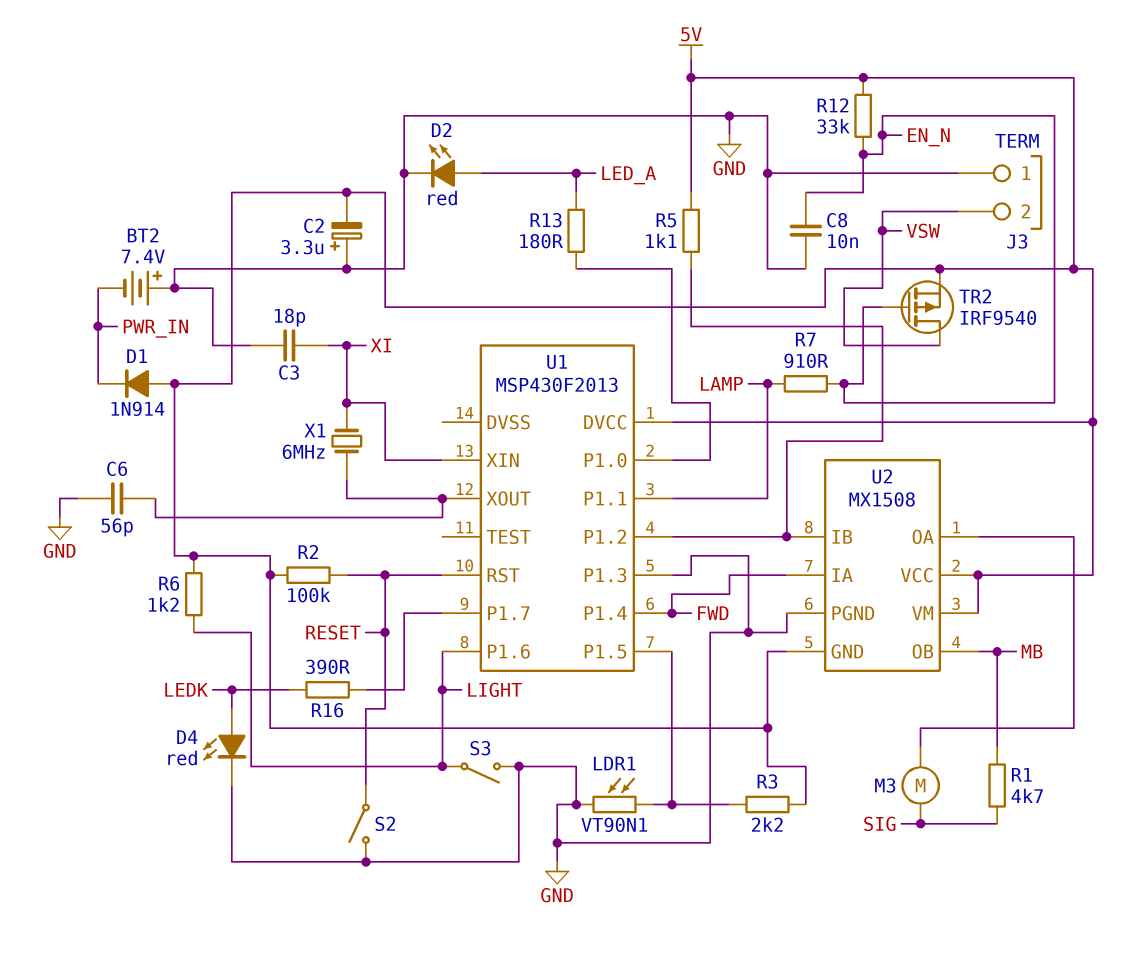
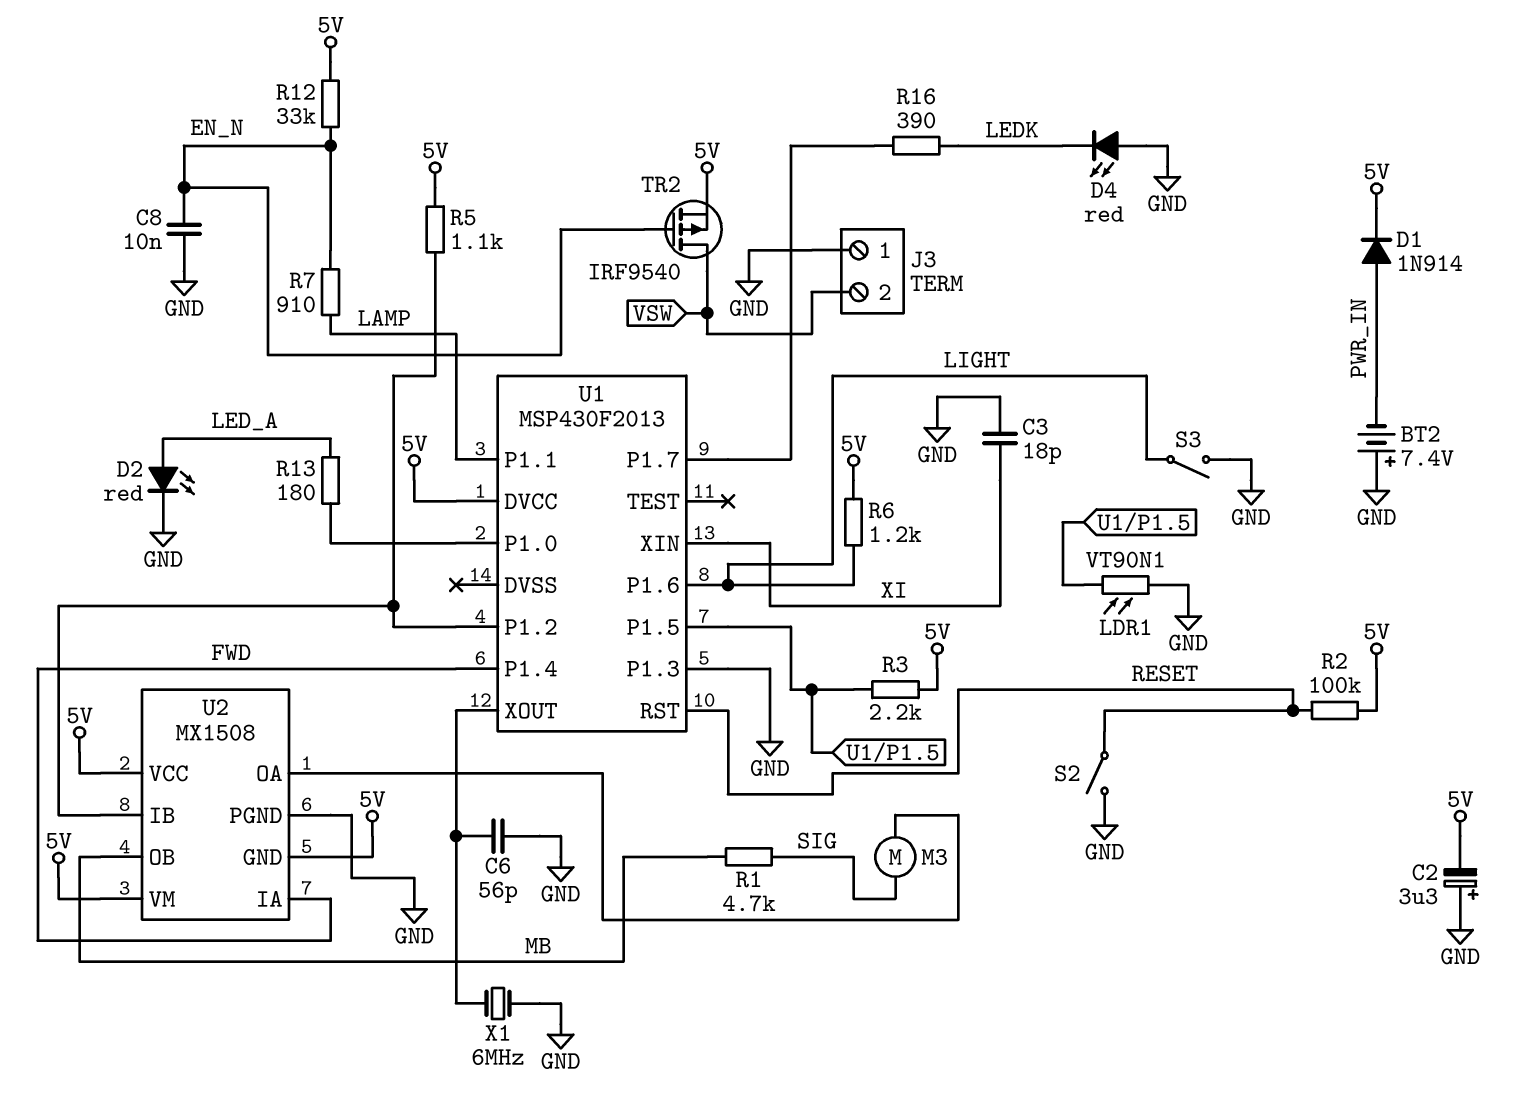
D1: diode 1N914 (A 5V, K PWR_IN) -> diode 1N914 (A PWR_IN, K 5V)
D4: LED red (A LEDK, K GND) -> LED red (A GND, K LEDK)
X1: 6MHz (U1/XOUT, XI) -> 6MHz (GND, U1/XOUT)

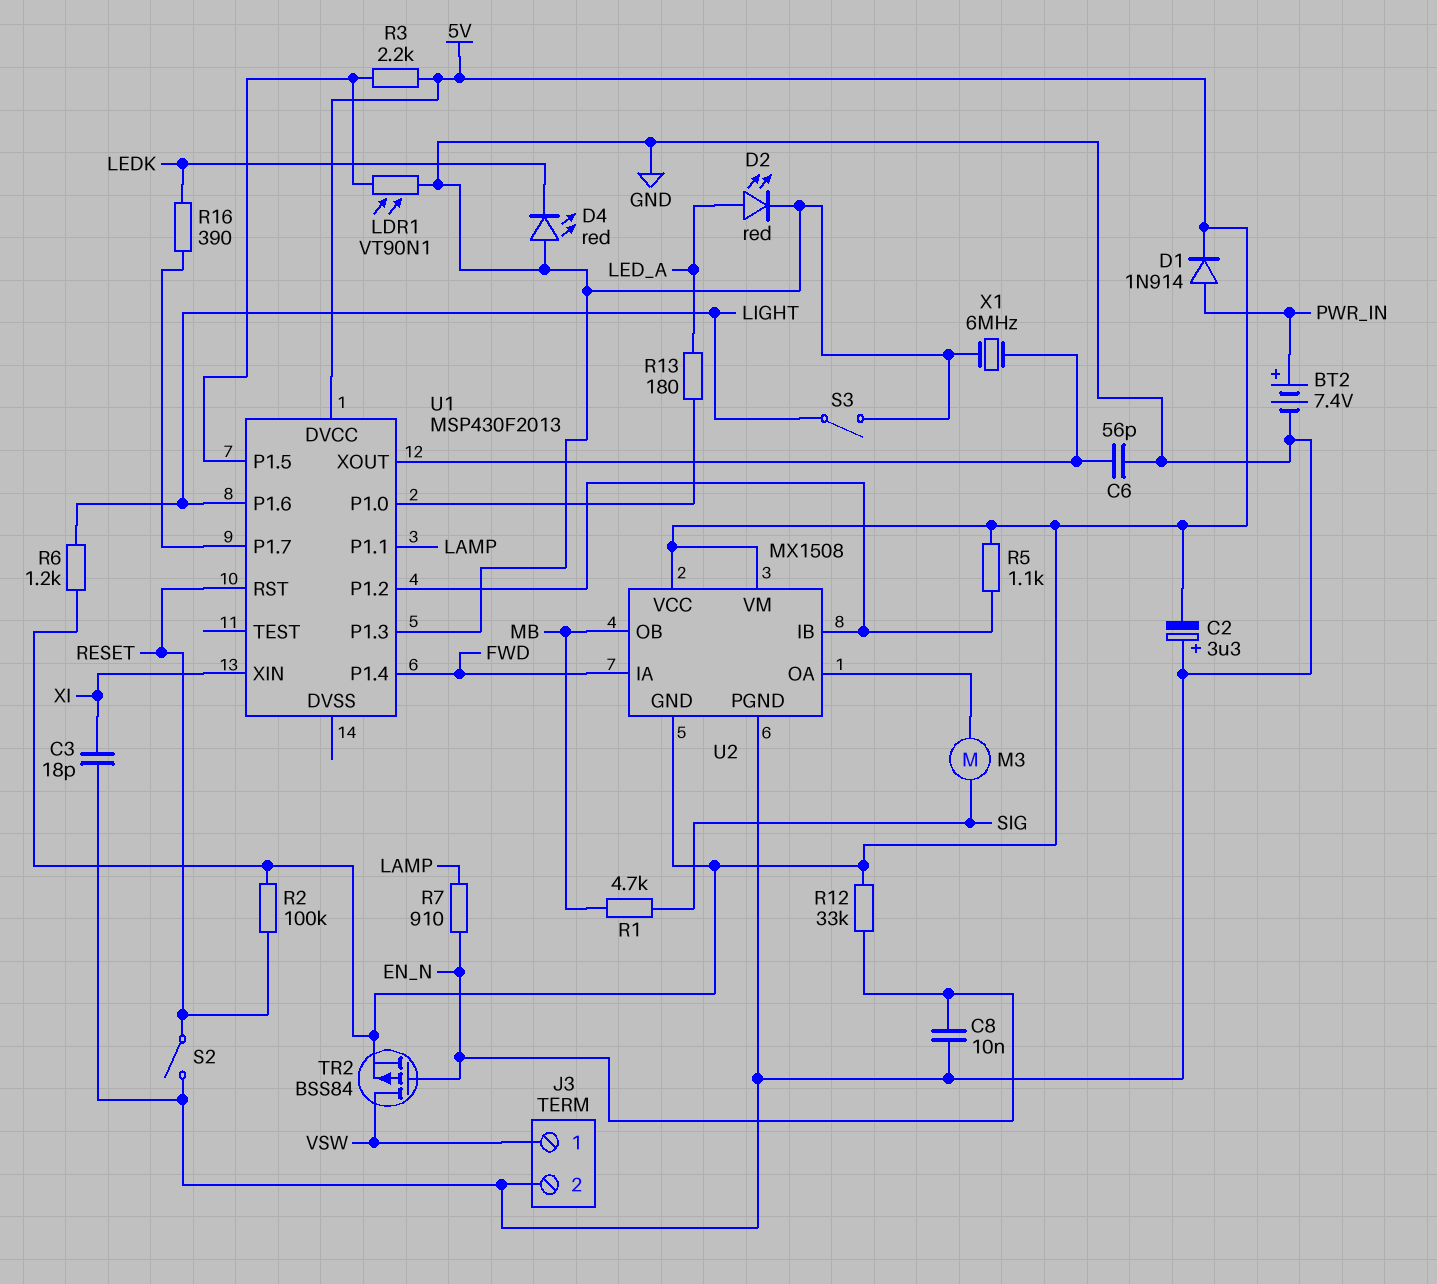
BT2: 7.4V (plus GND, minus PWR_IN) -> 7.4V (plus PWR_IN, minus GND)
J3 pin 1: GND -> VSW
J3 pin 2: VSW -> GND
TR2: PMOS IRF9540 (G EN_N, D VSW, S 5V) -> PMOS BSS84 (G EN_N, D VSW, S 5V)

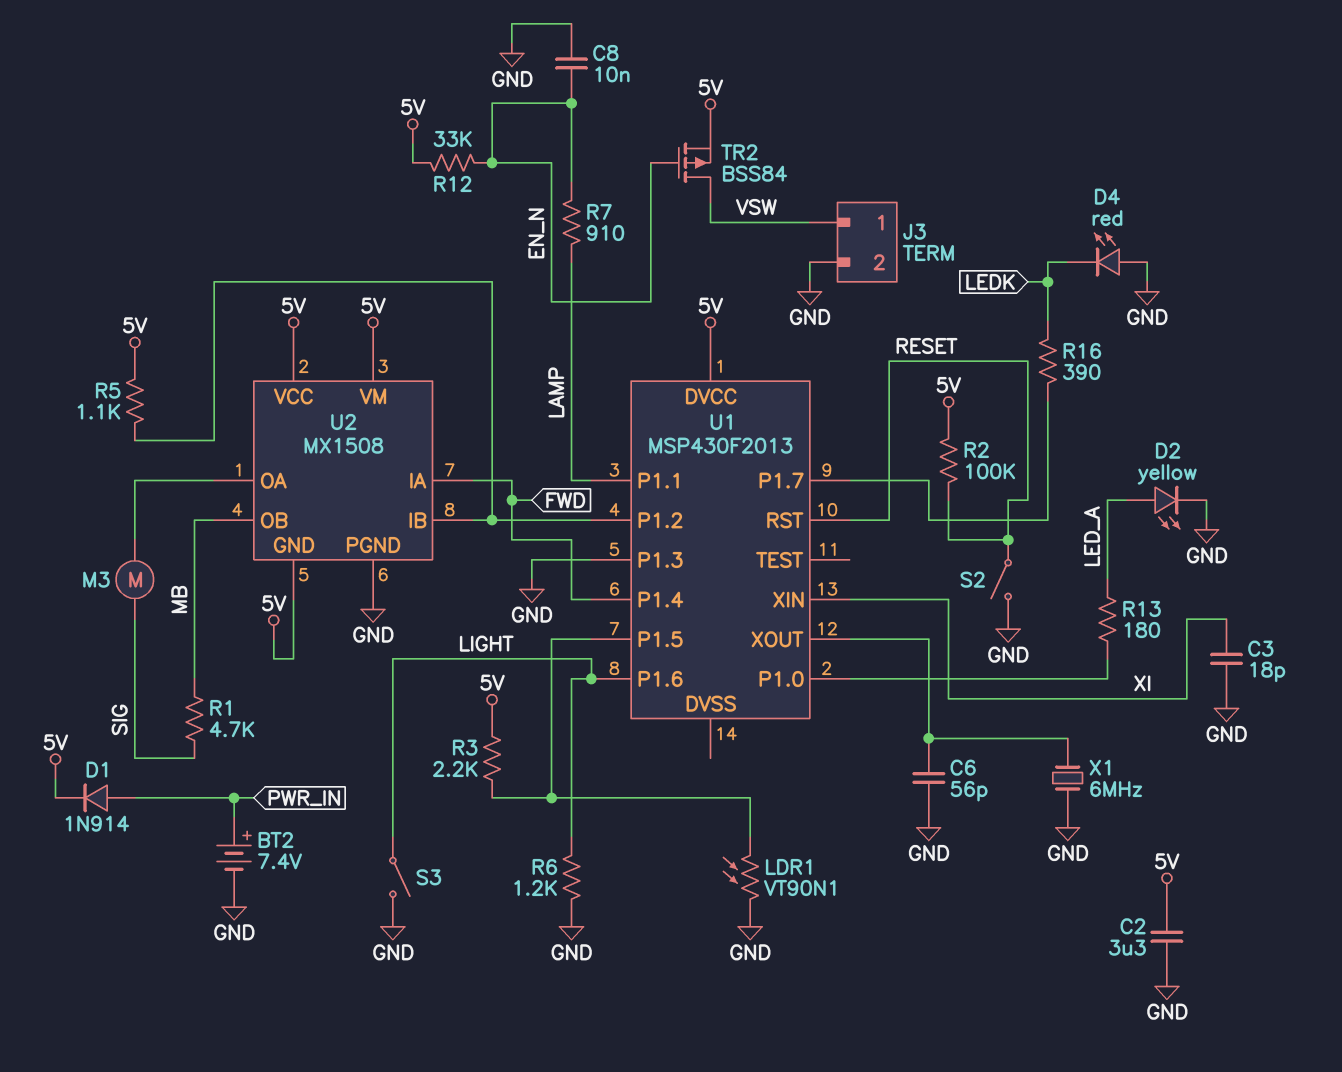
C2: 3.3uF (plus GND, minus 5V) -> 3.3uF (5V, GND)
D2: LED red (A LED_A, K GND) -> LED yellow (A LED_A, K GND)
R6: 1.2k (5V, LIGHT) -> 1.2k (GND, LIGHT)

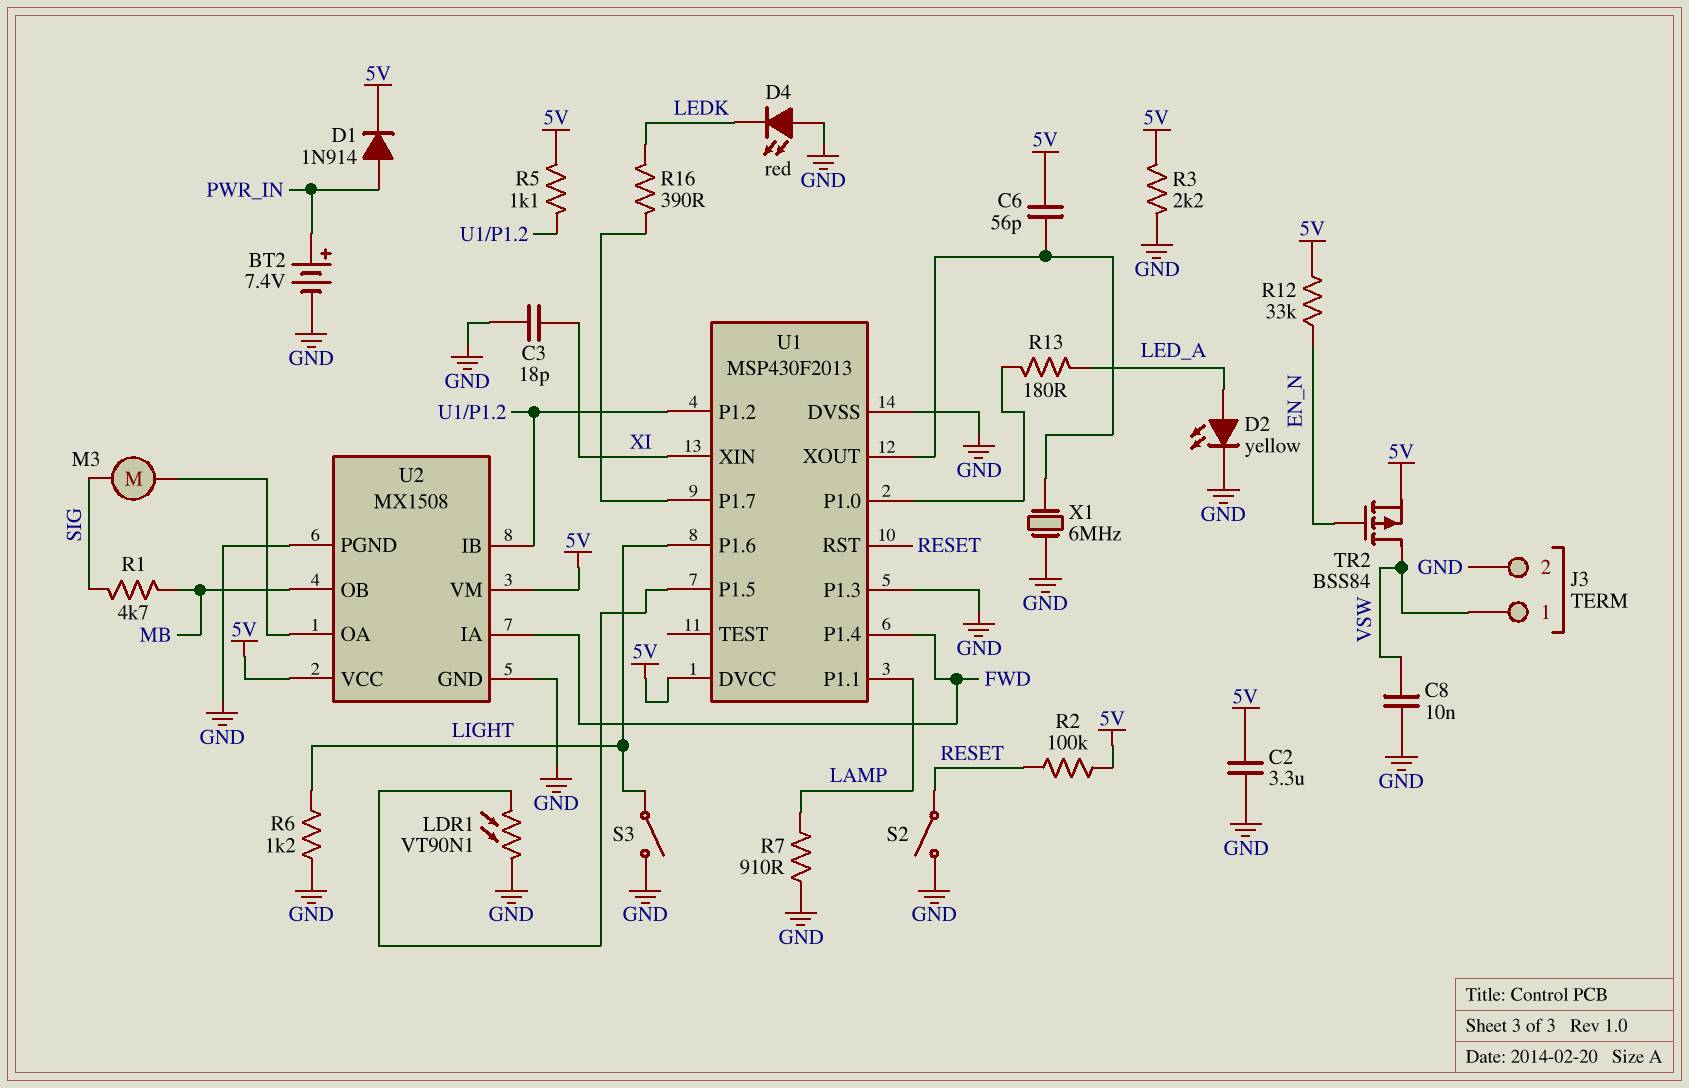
C6: 56pF (GND, U1/XOUT) -> 56pF (5V, U1/XOUT)
C8: 10nF (EN_N, GND) -> 10nF (GND, VSW)
R3: 2.2k (5V, U1/P1.5) -> 2.2k (5V, GND)
R7: 910 (EN_N, LAMP) -> 910 (GND, LAMP)
U1 pin DVSS: none -> GND
U2 pin GND: 5V -> GND

